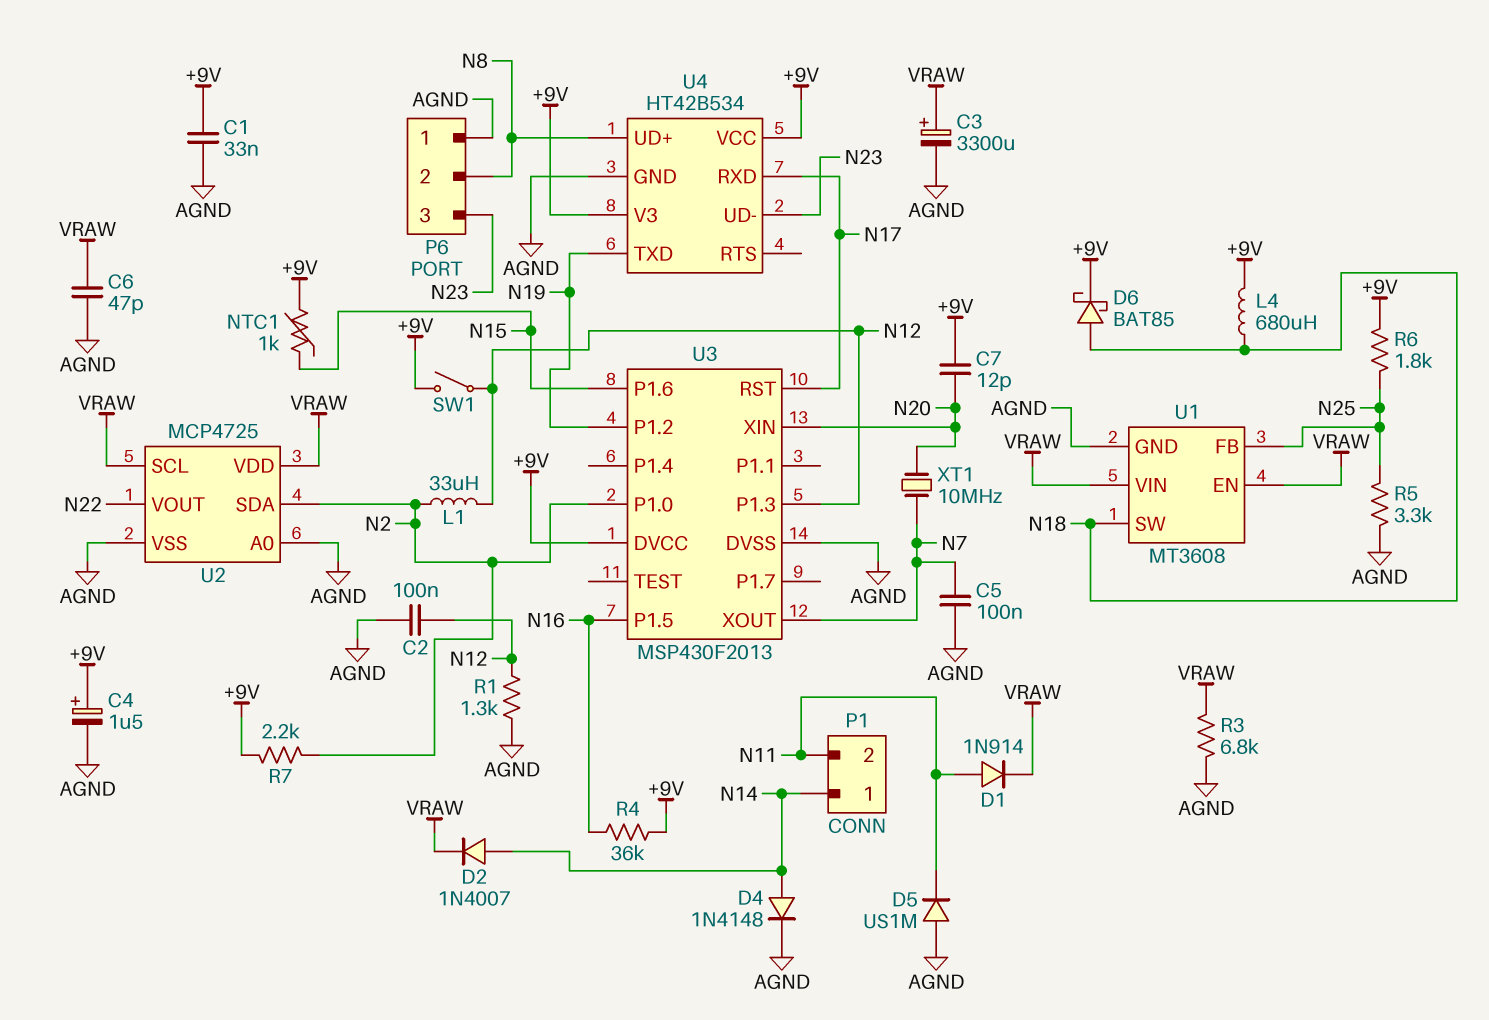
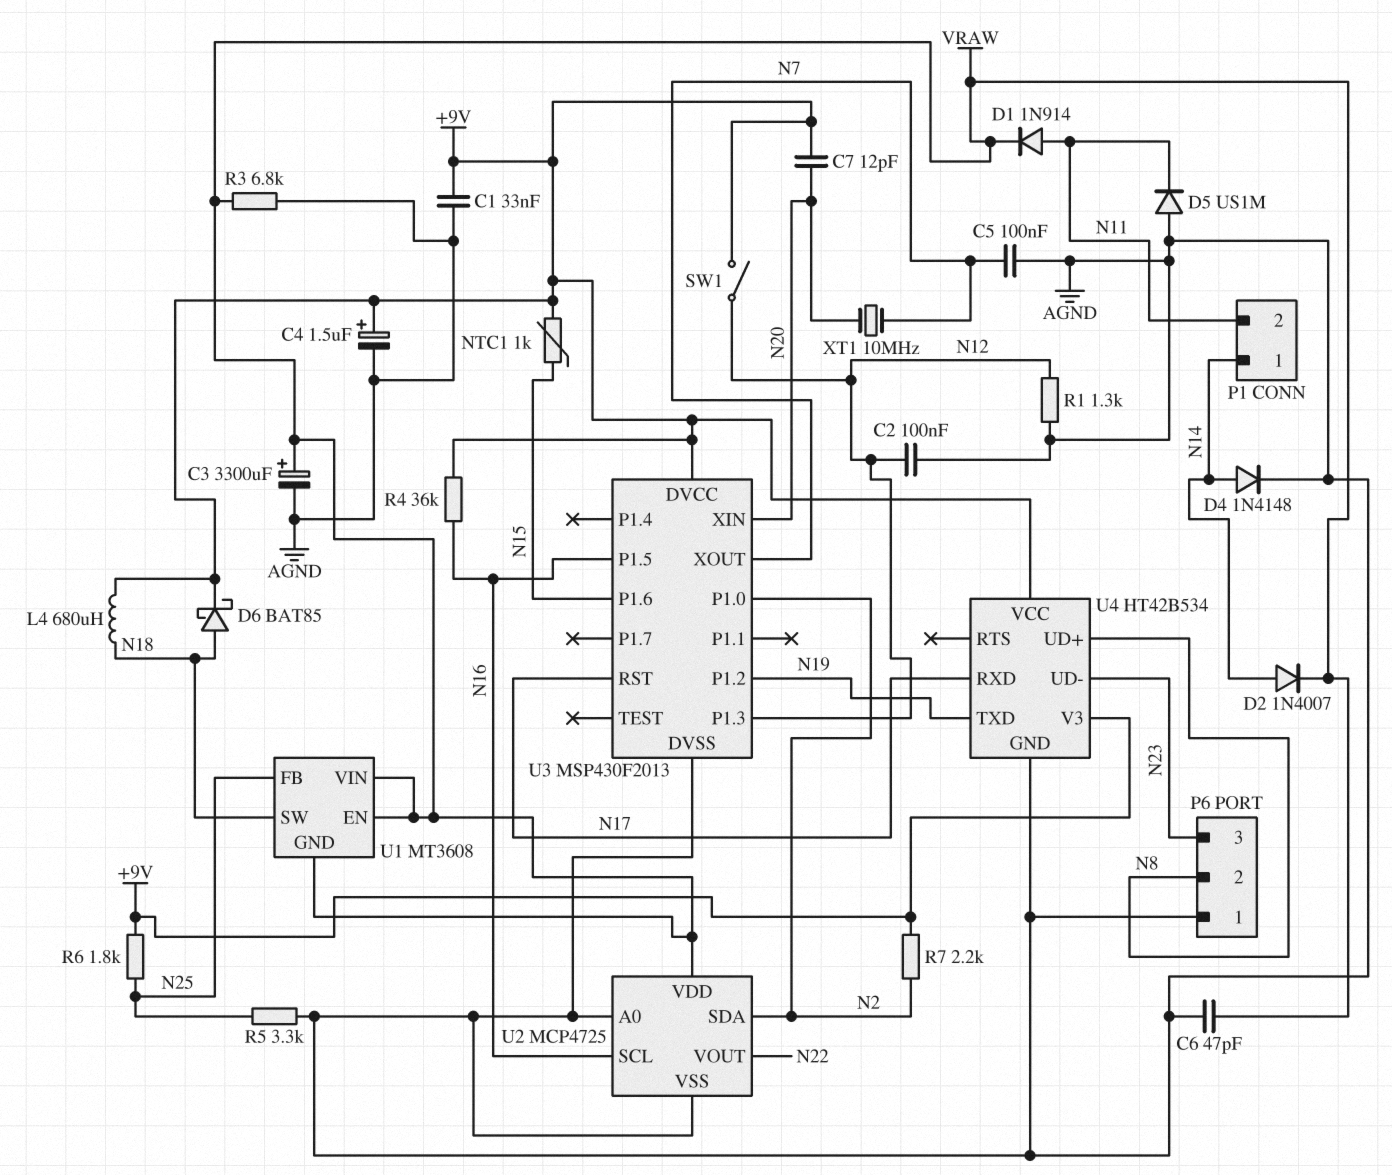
L1: 33uH (N2, N12) -> none
U1 pin GND: AGND -> VRAW
U2 pin SCL: VRAW -> N16

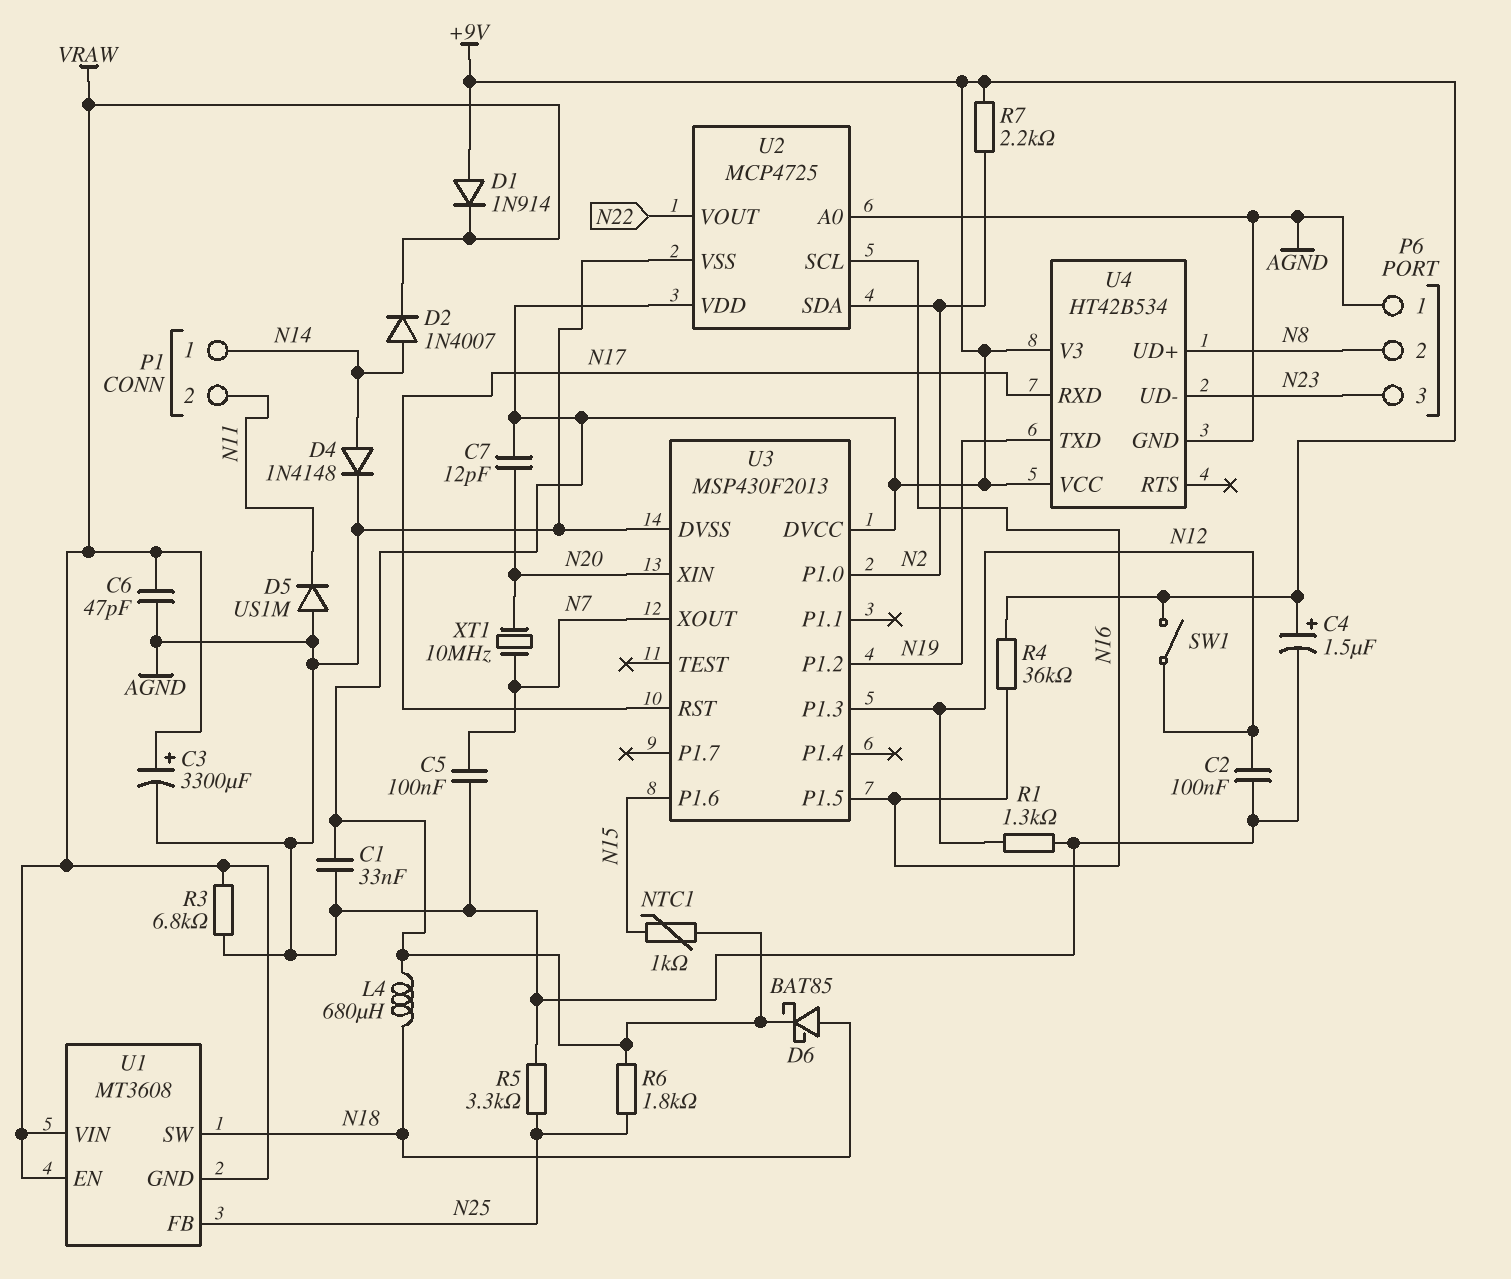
D1: diode 1N914 (A N11, K VRAW) -> diode 1N914 (A +9V, K VRAW)
U2 pin VDD: VRAW -> +9V

